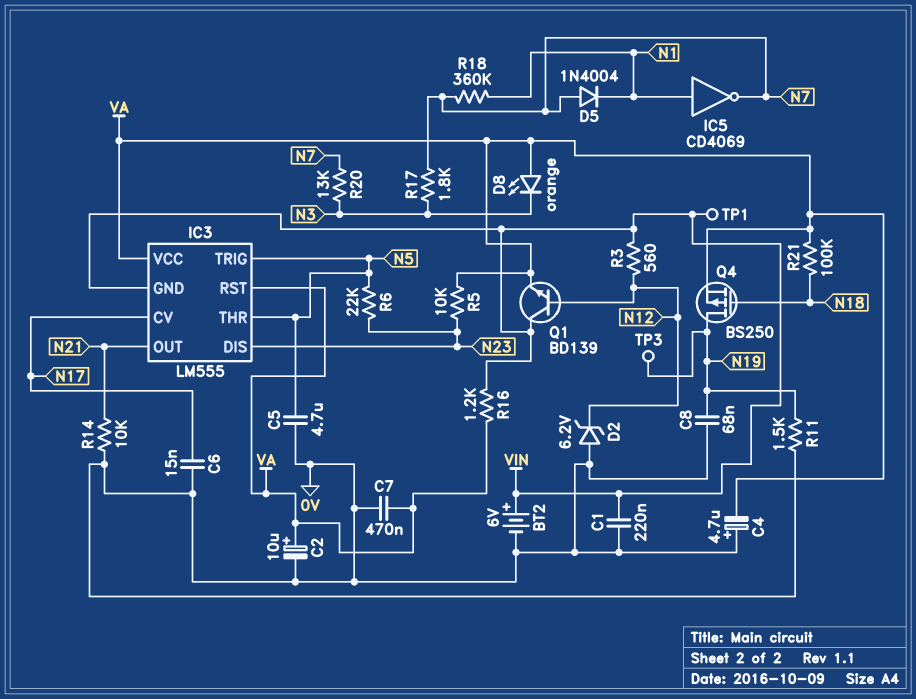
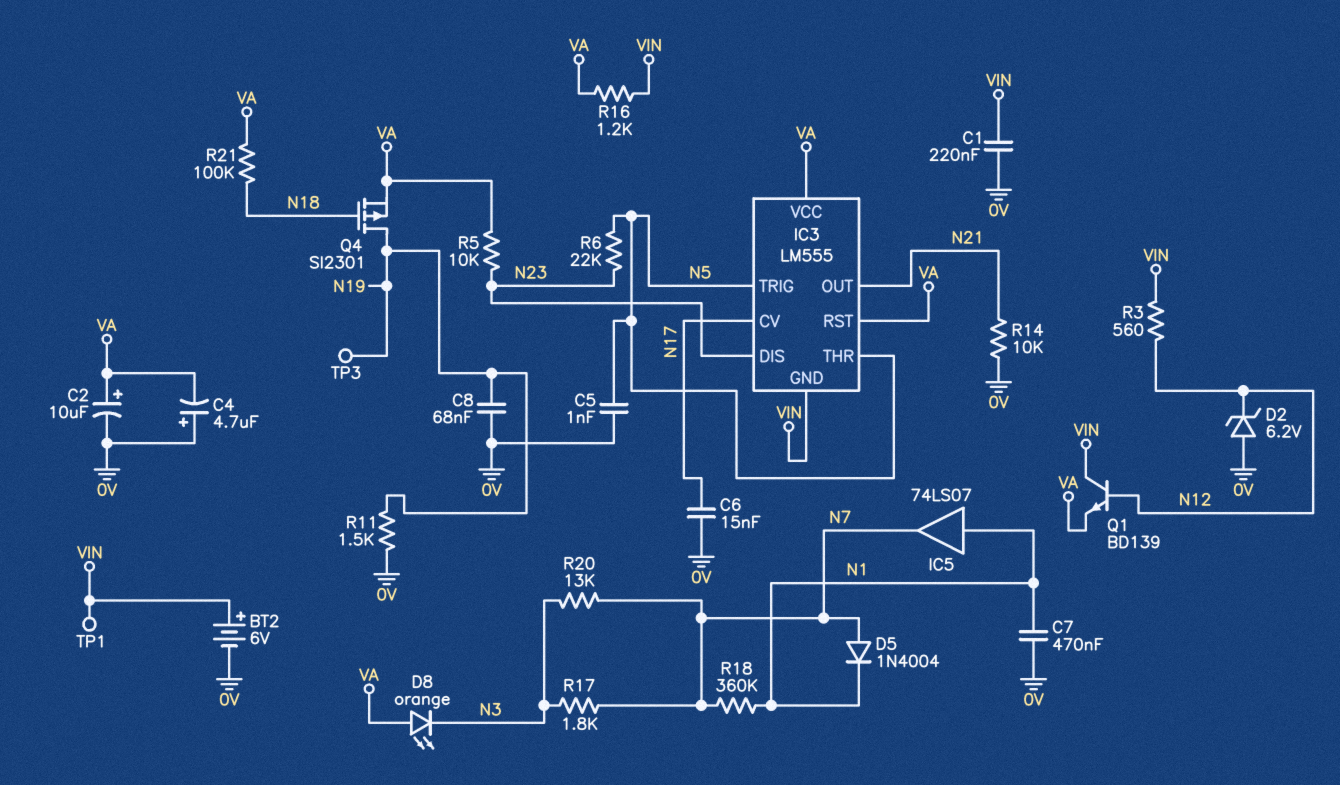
C5: 4.7uF (0V, N5) -> 1nF (0V, N5)
C7: 470nF (0V, VA) -> 470nF (0V, N1)
IC5: NOT CD4069 (in N1, out N7) -> buffer 74LS07 (in N1, out N7)
Q4: PMOS BS250 (G N18, D N19, S VA) -> PMOS SI2301 (G N18, D N19, S VA)

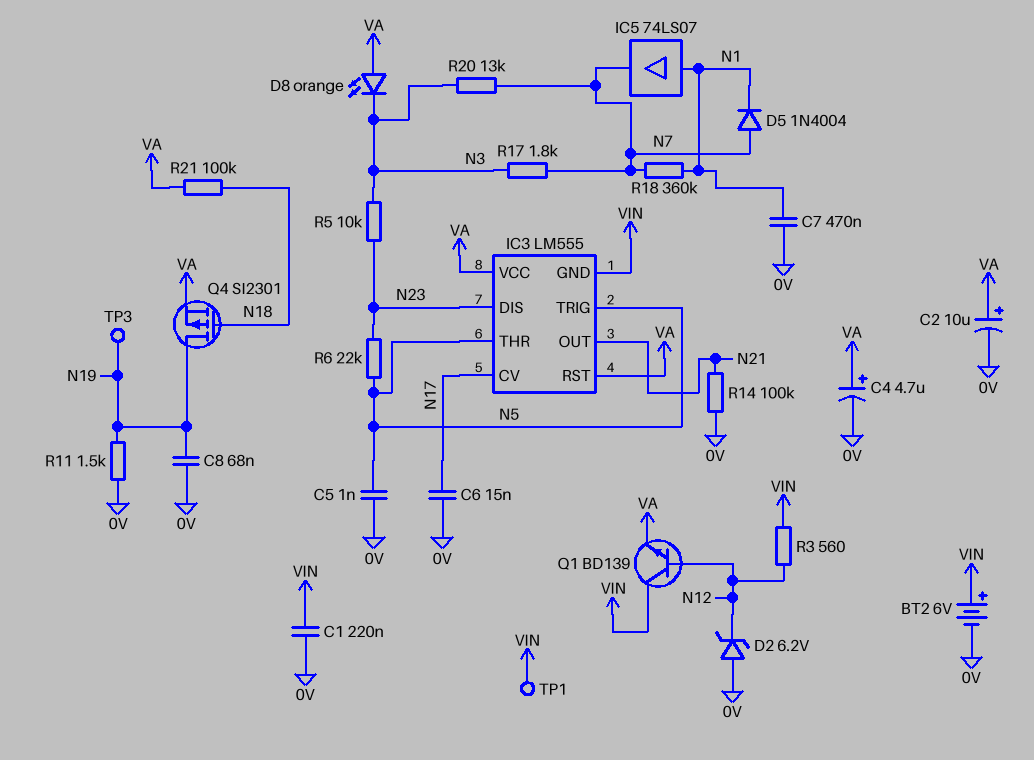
C4: 4.7uF (plus 0V, minus VA) -> 4.7uF (plus VA, minus 0V)
R5: 10k (N23, VA) -> 10k (N3, N23)
R14: 10k (0V, N21) -> 100k (0V, N21)
R16: 1.2k (VA, VIN) -> none

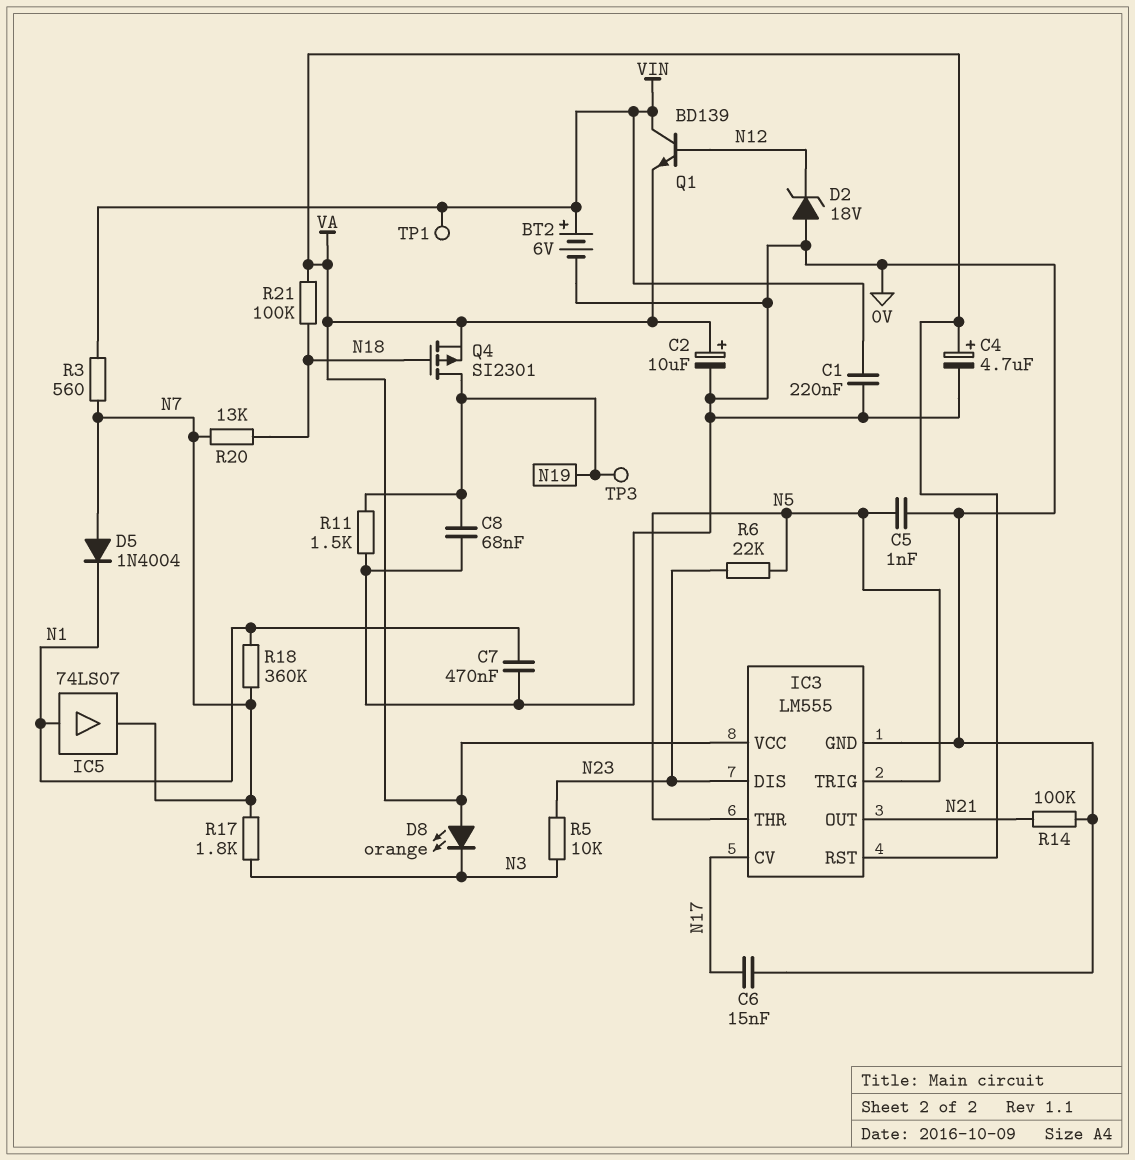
D2: zener 6.2V (A 0V, K N12) -> zener 18V (A 0V, K N12)
IC3 pin GND: VIN -> 0V
R3: 560 (N12, VIN) -> 560 (N7, VIN)
R20: 13k (N3, N7) -> 13k (N7, N18)

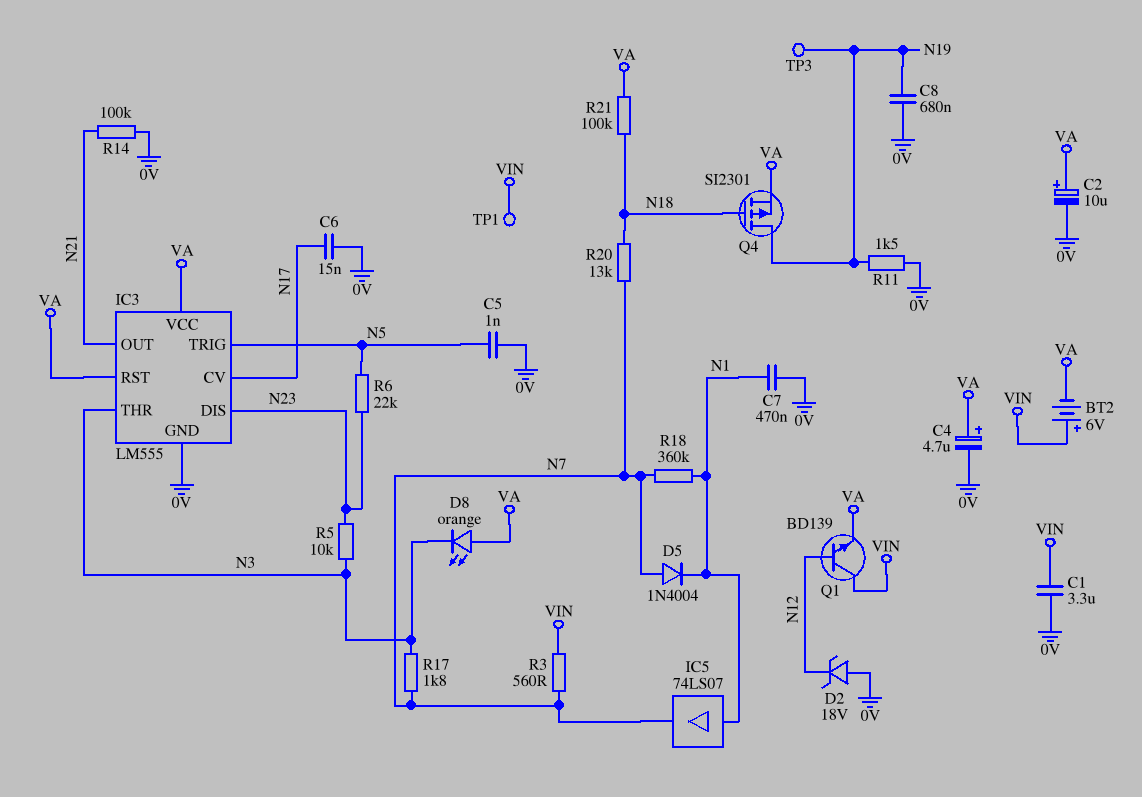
BT2: 6V (plus VIN, minus 0V) -> 6V (plus VIN, minus VA)
C1: 220nF (0V, VIN) -> 3.3uF (0V, VIN)
C8: 68nF (0V, N19) -> 680nF (0V, N19)
IC3 pin THR: N5 -> N3

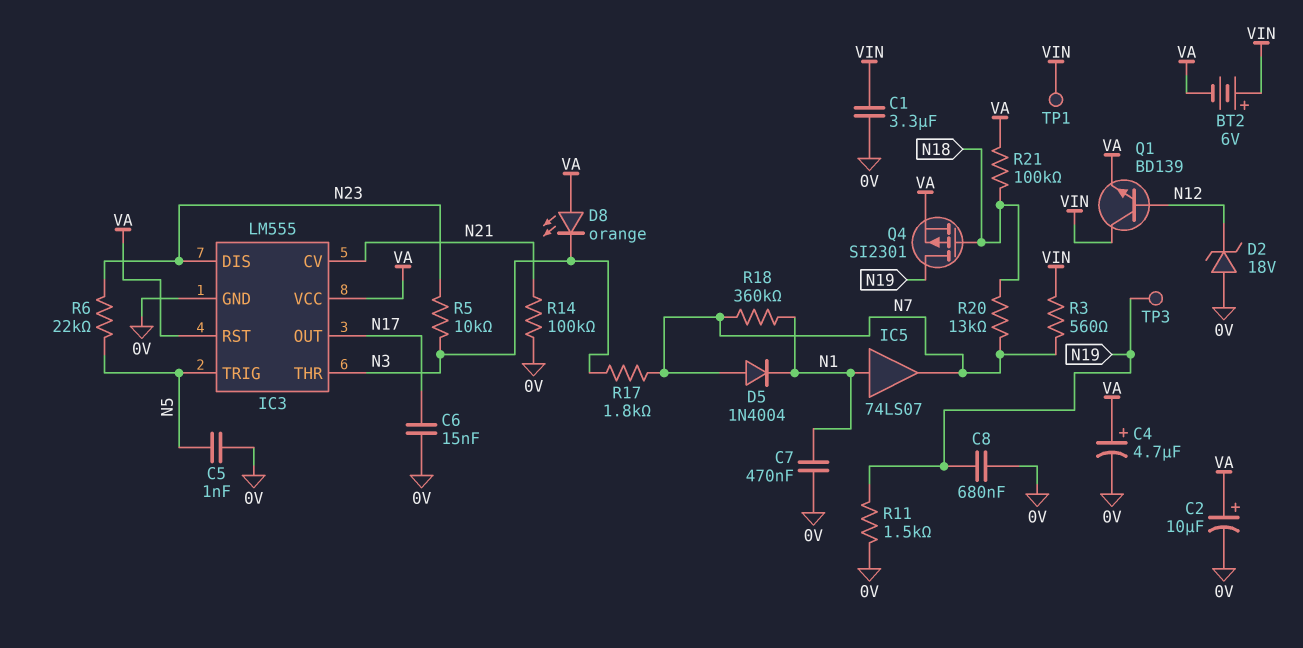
IC3 pin CV: N17 -> N21
IC3 pin OUT: N21 -> N17

